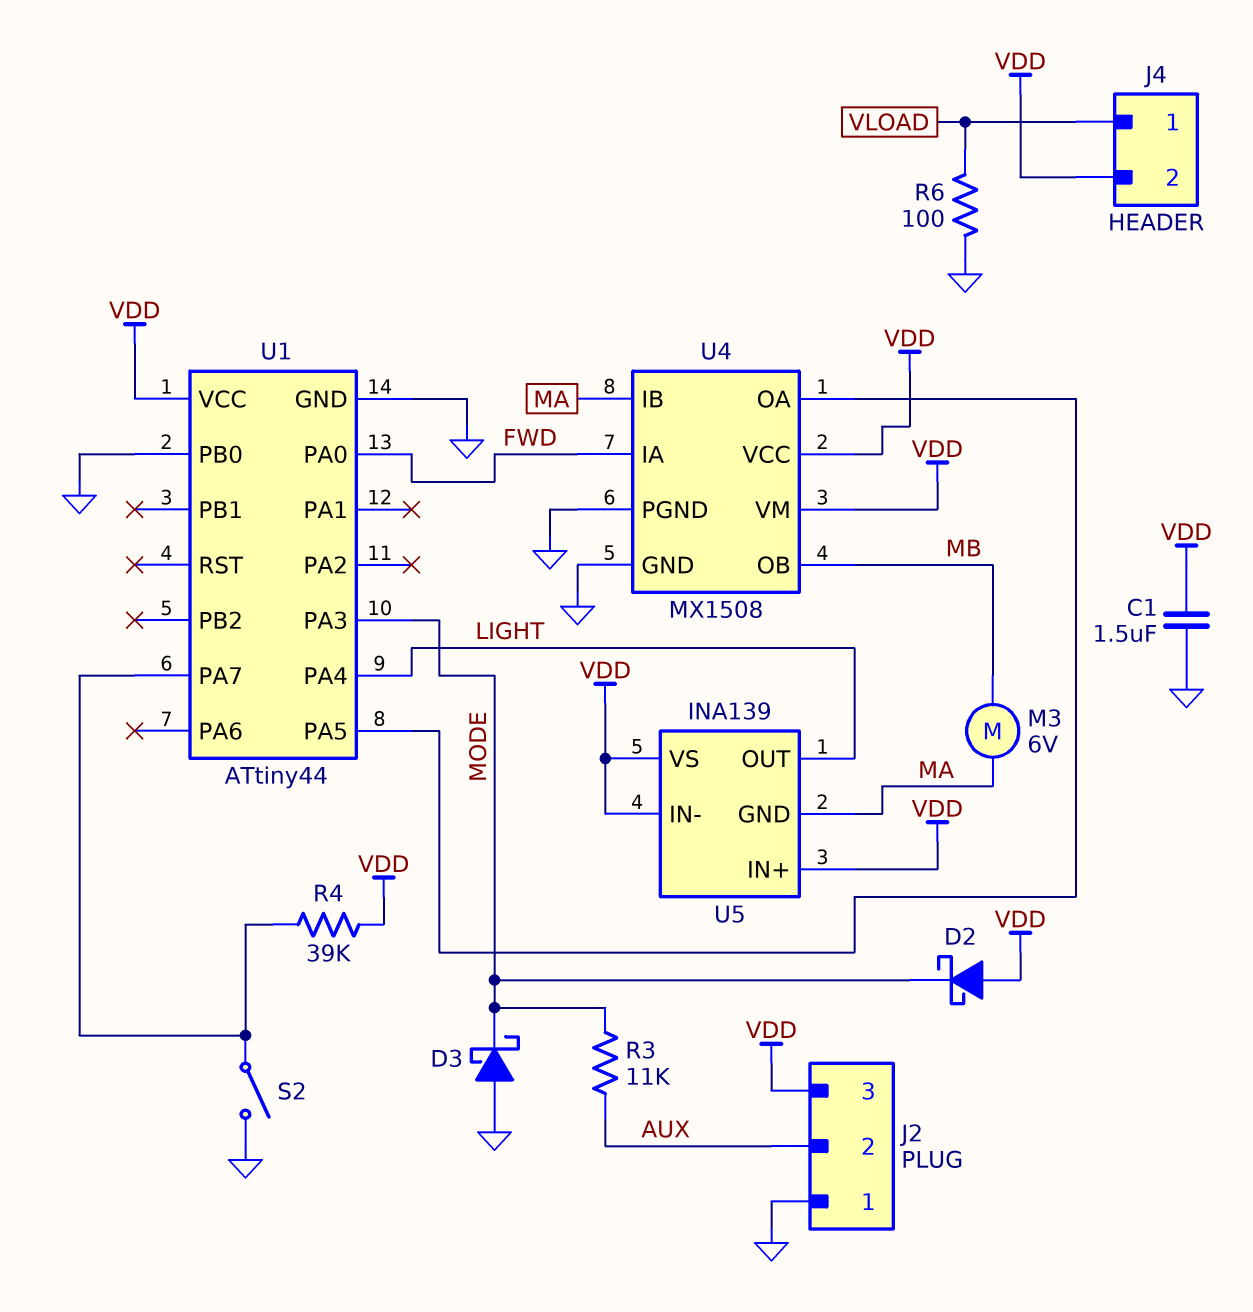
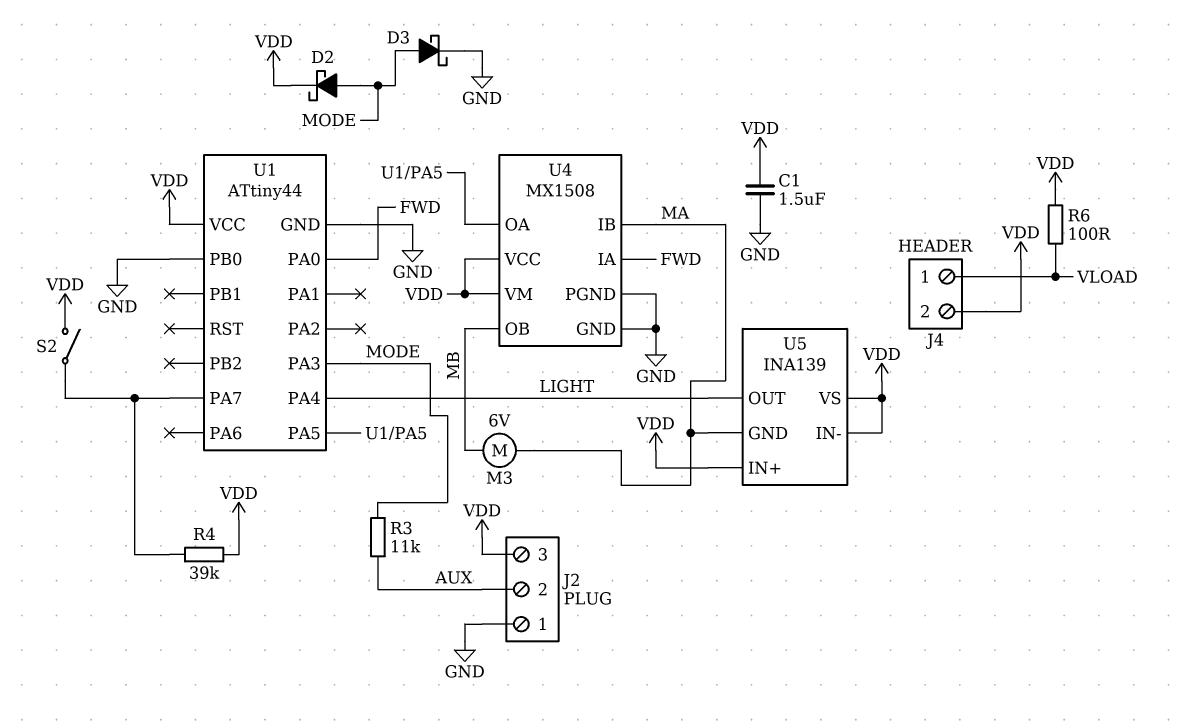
D2: schottky (A VDD, K MODE) -> schottky (A MODE, K VDD)
D3: schottky (A GND, K MODE) -> schottky (A MODE, K GND)
R6: 100 (GND, VLOAD) -> 100 (VDD, VLOAD)
S2: switch (GND, U1/PA7) -> switch (U1/PA7, VDD)

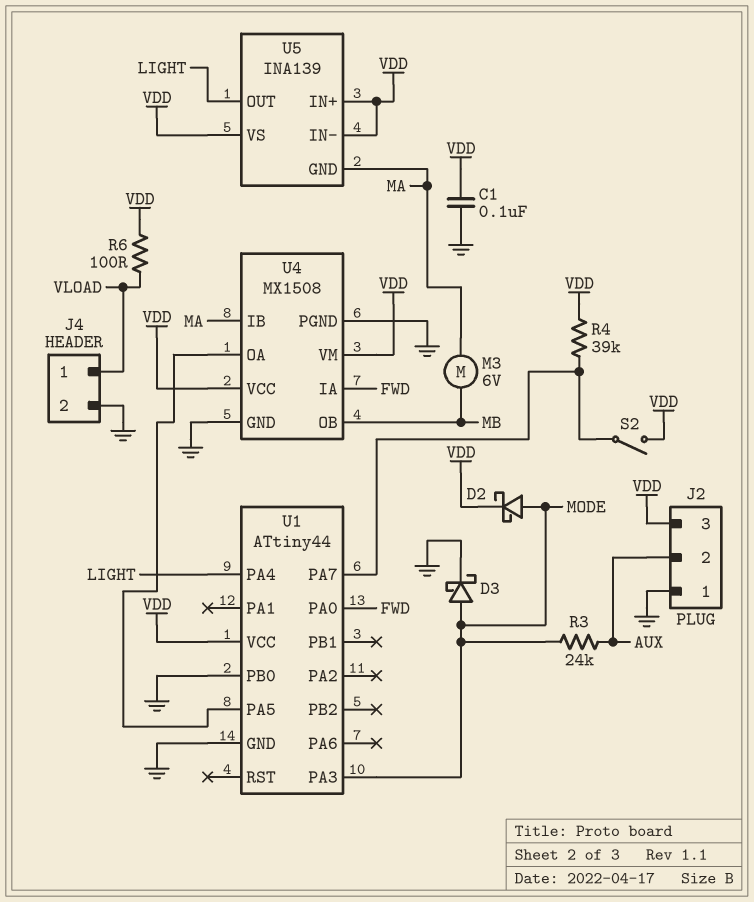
C1: 1.5uF (GND, VDD) -> 100nF (GND, VDD)
J4 pin 2: VDD -> GND
R3: 11k (AUX, MODE) -> 24k (AUX, MODE)

